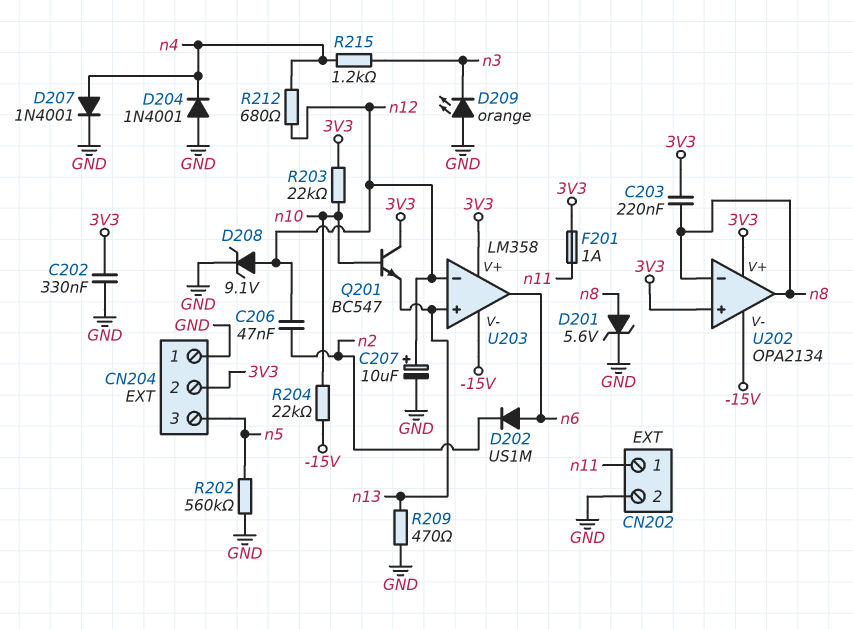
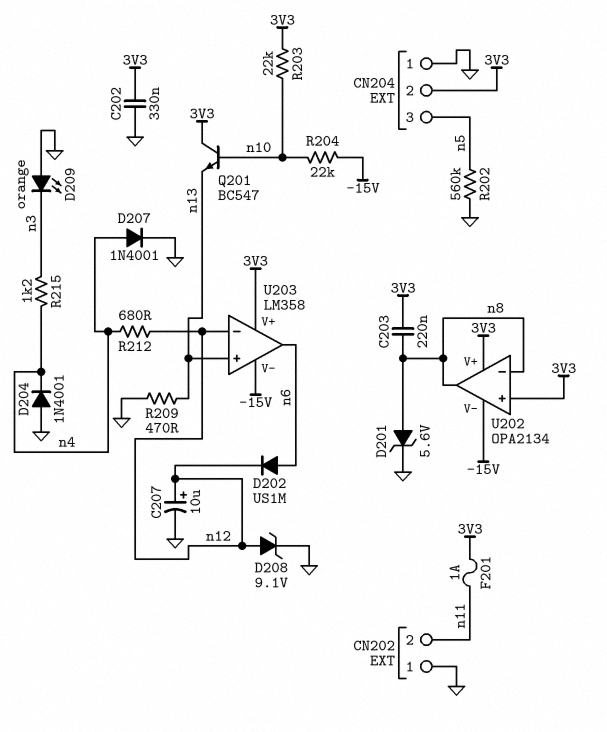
C206: 47nF (n2, n12) -> none
CN202 pin 1: n11 -> GND
CN202 pin 2: GND -> n11
D202: diode US1M (A n6, K n2) -> diode US1M (A n6, K n12)

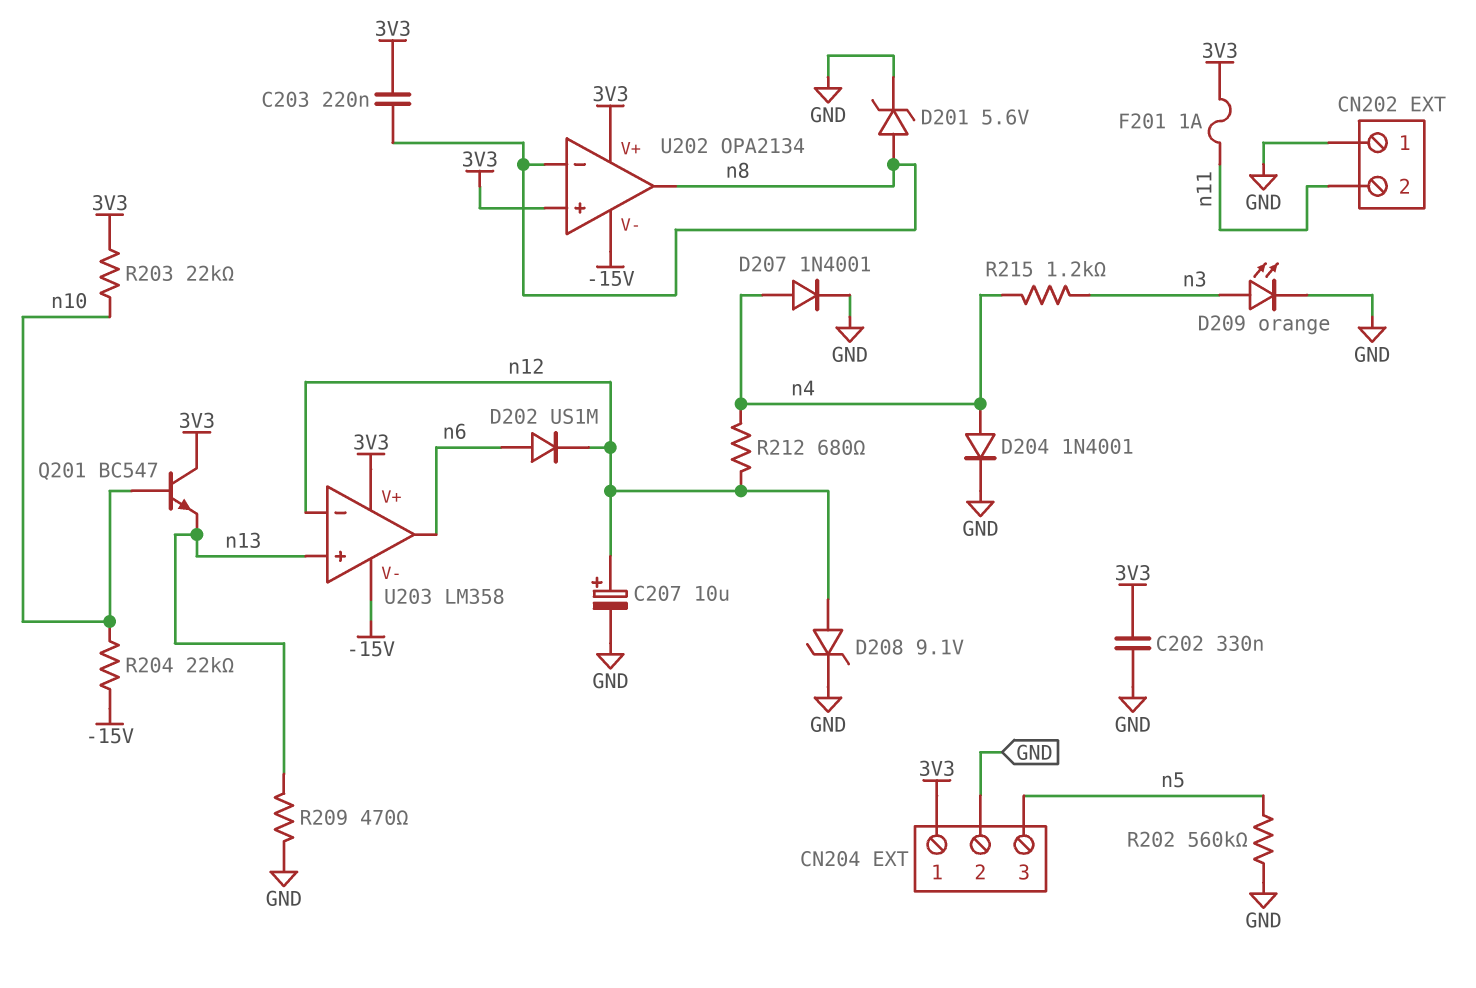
CN204 pin 1: GND -> 3V3
CN204 pin 2: 3V3 -> GND
D204: diode 1N4001 (A GND, K n4) -> diode 1N4001 (A n4, K GND)
D209: LED orange (A GND, K n3) -> LED orange (A n3, K GND)

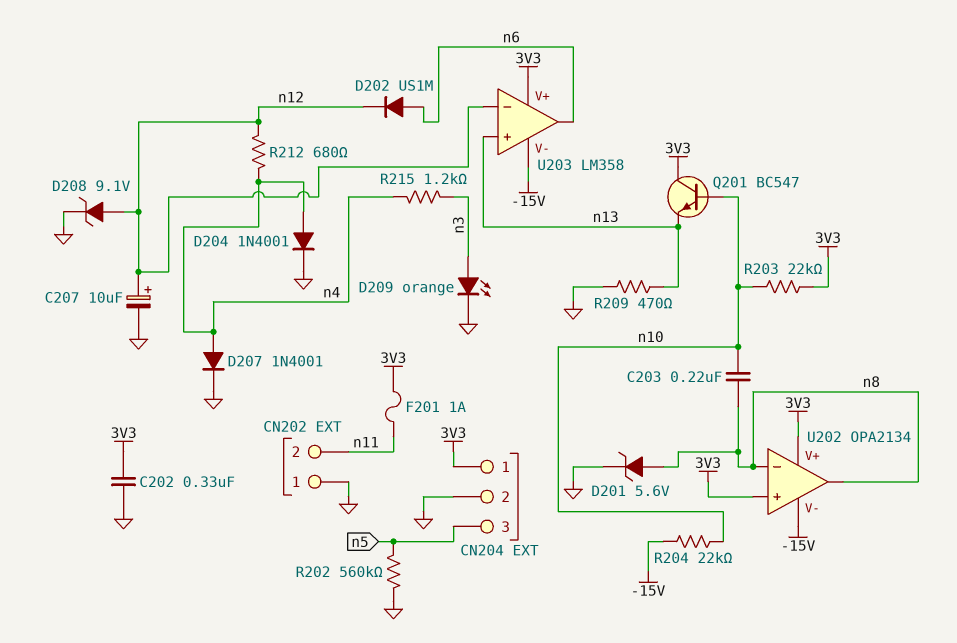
C203: 220nF (3V3, n8) -> 220nF (n8, n10)

